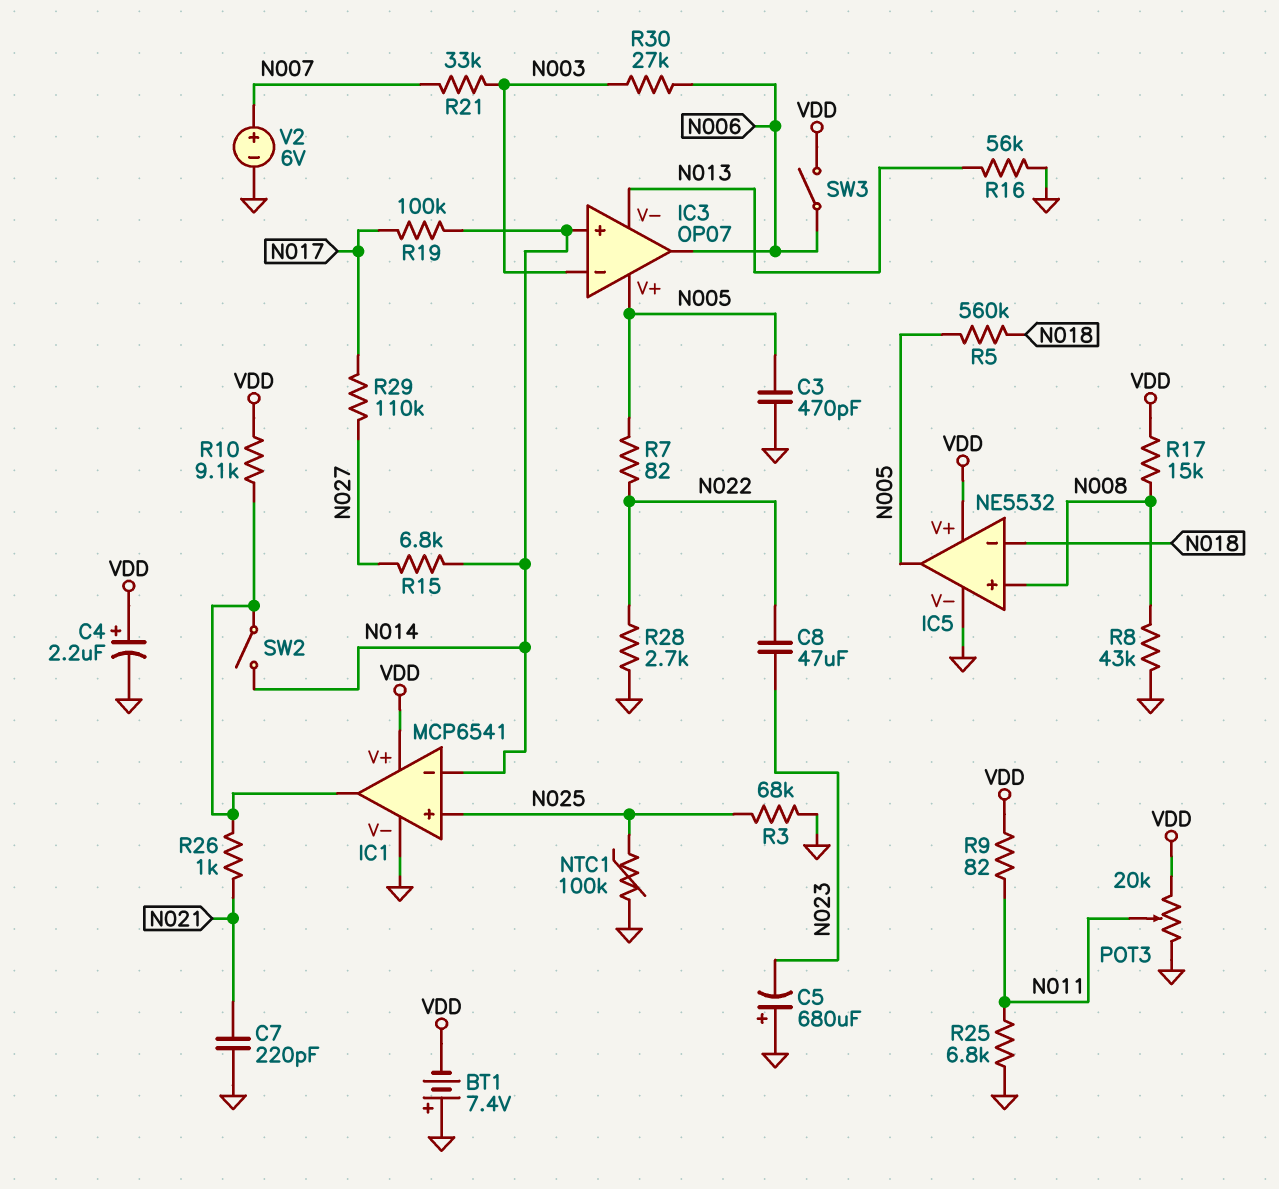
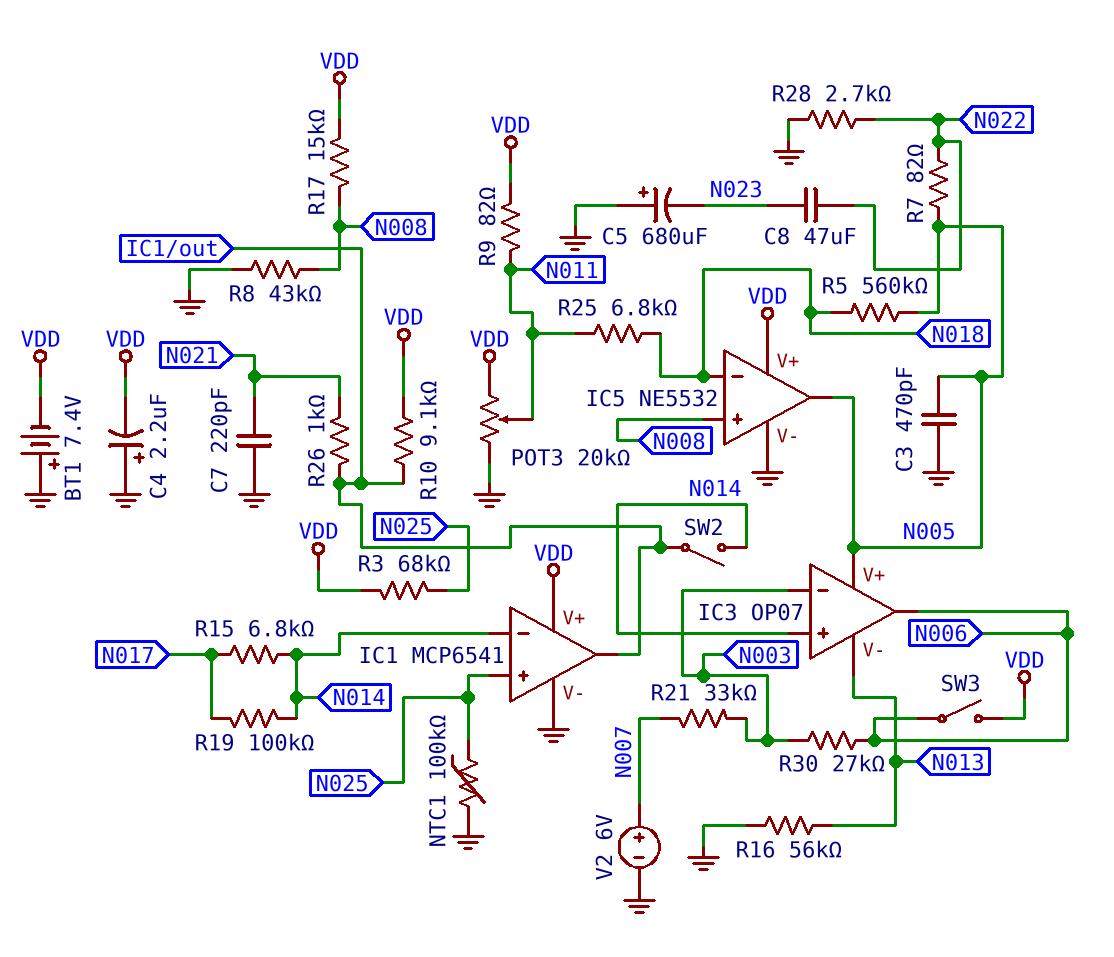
C4: 2.2uF (plus VDD, minus GND) -> 2.2uF (plus GND, minus VDD)
R3: 68k (GND, N025) -> 68k (N025, VDD)
R15: 6.8k (N014, N027) -> 6.8k (N014, N017)
R25: 6.8k (GND, N011) -> 6.8k (N011, N018)
R29: 110k (N017, N027) -> none

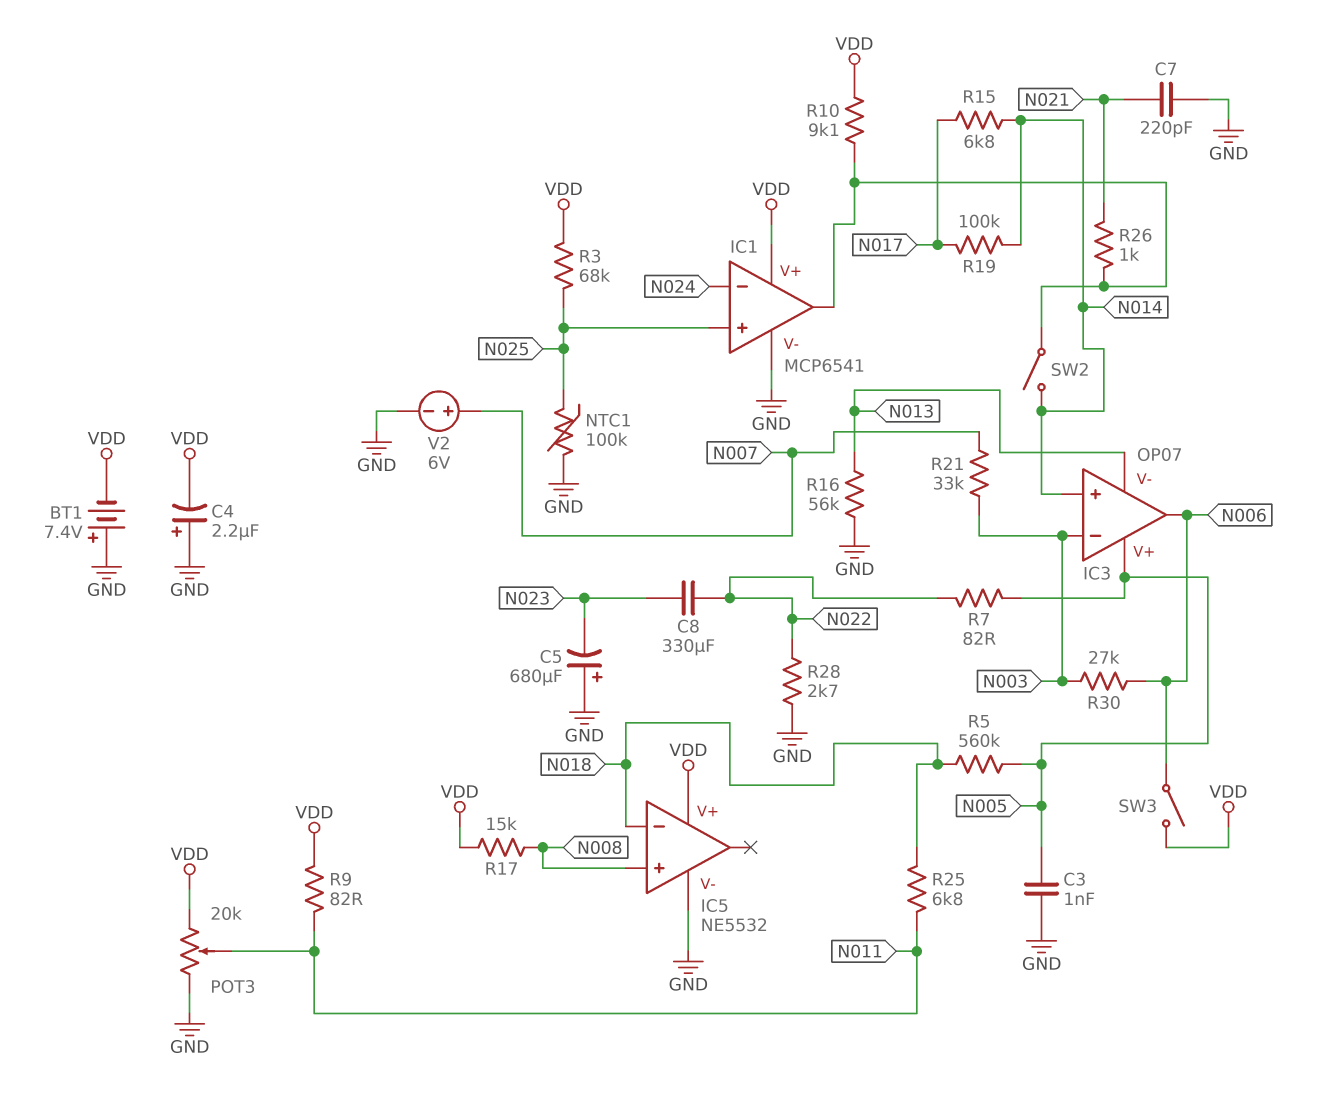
C3: 470pF (GND, N005) -> 1nF (GND, N005)
C8: 47uF (N022, N023) -> 330uF (N022, N023)
IC1 pin in-: N014 -> N024
IC5 pin out: N005 -> none
R8: 43k (GND, N008) -> none

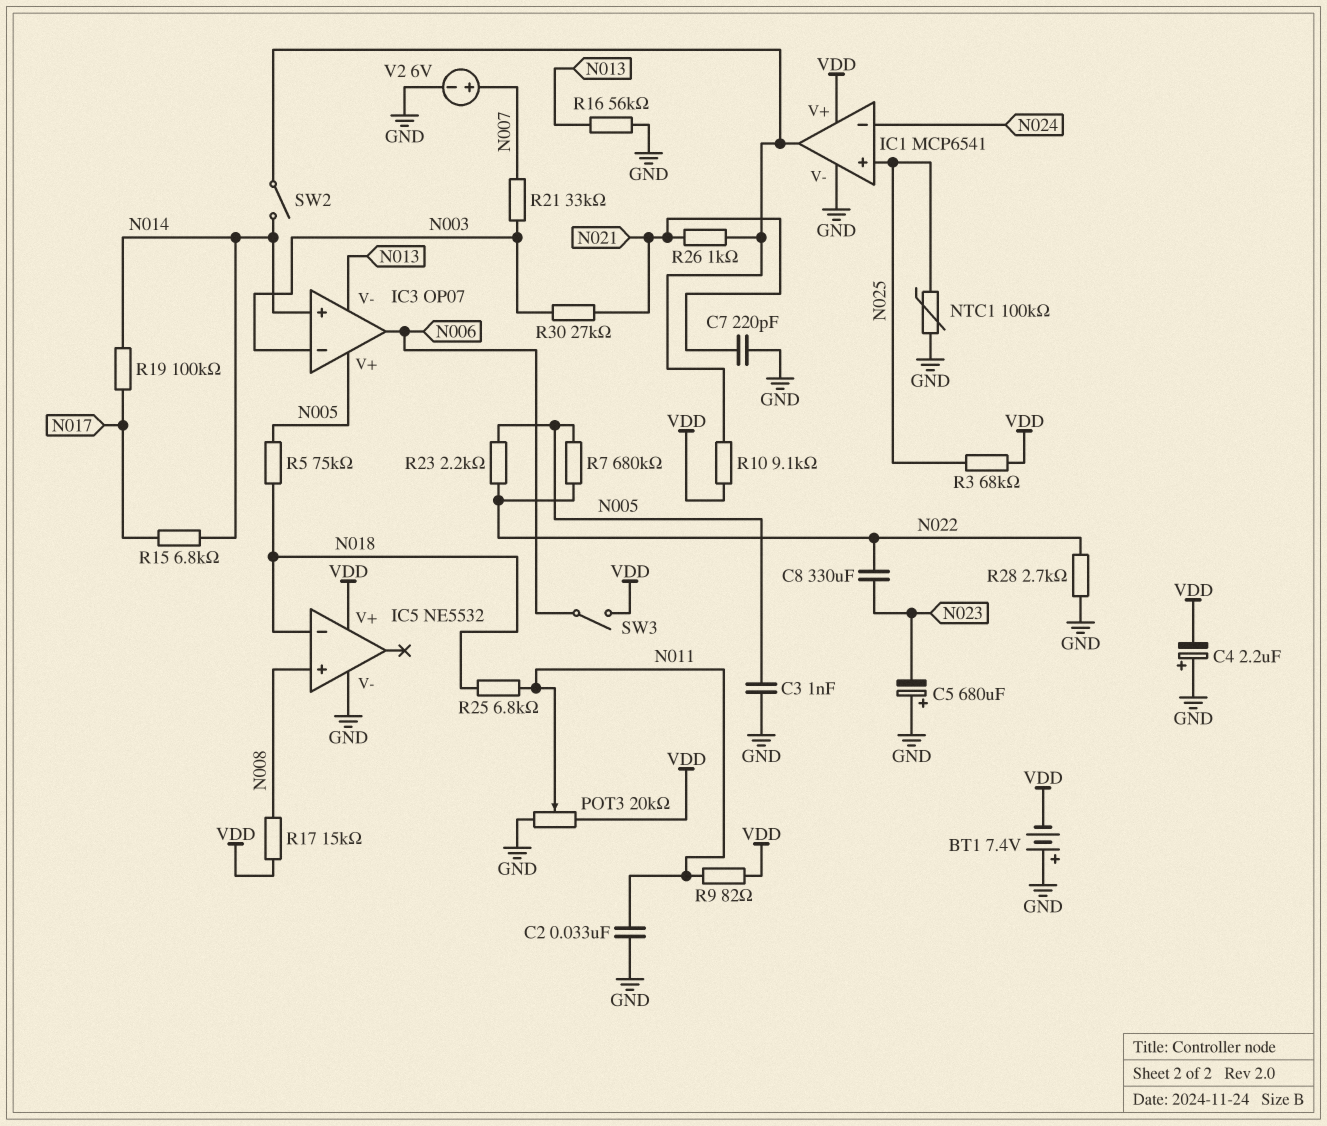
C2: none -> 33nF (GND, N011)
R5: 560k (N005, N018) -> 75k (N005, N018)
R7: 82 (N005, N022) -> 680k (N005, N022)
R23: none -> 2.2k (N005, N022)
R30: 27k (N003, N006) -> 27k (N003, N021)

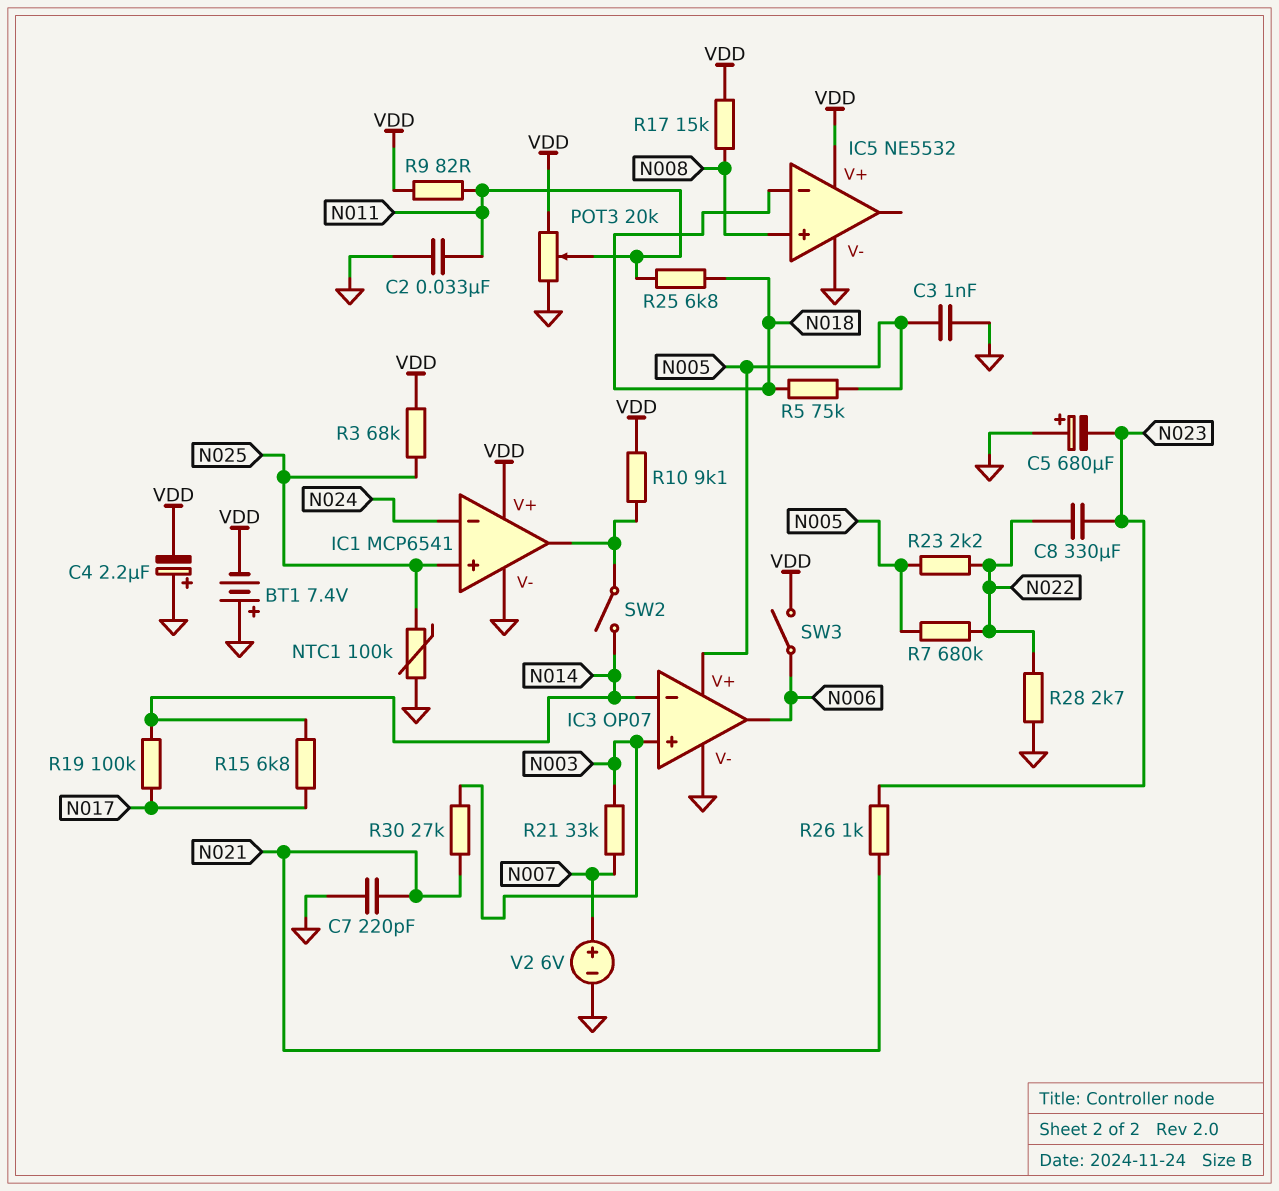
IC3 pin V-: N013 -> GND
IC3 pin in+: N014 -> N003
IC3 pin in-: N003 -> N014
R16: 56k (GND, N013) -> none
R26: 1k (IC1/out, N021) -> 1k (N021, N023)

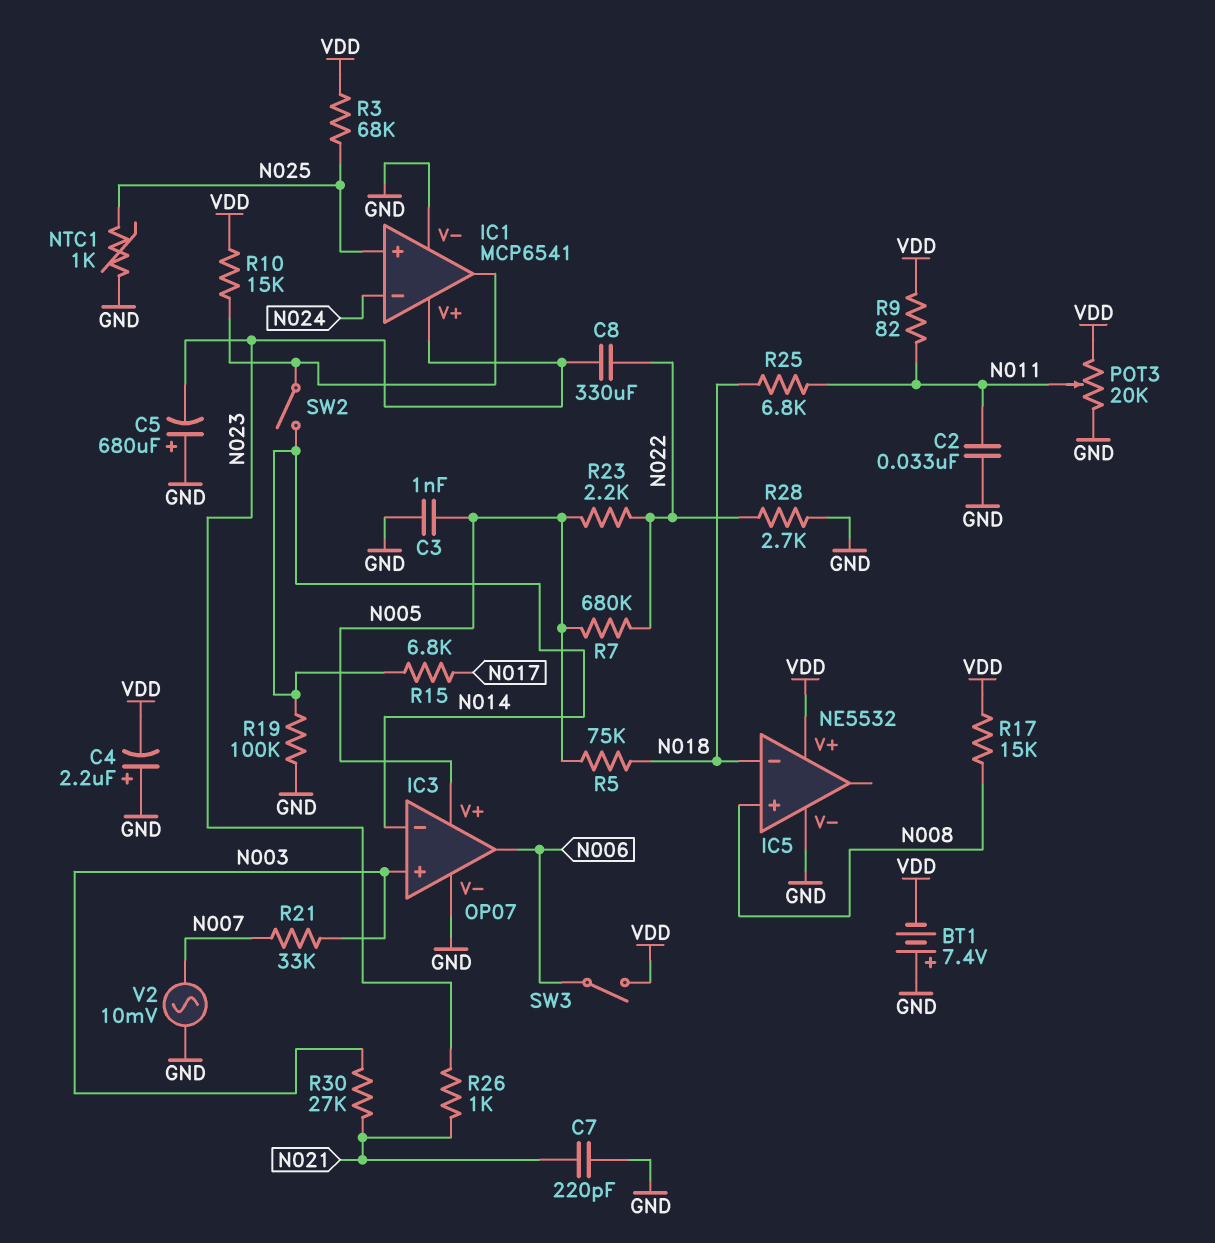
IC1 pin V+: VDD -> N023
NTC1: 100k (GND, N025) -> 1k (GND, N025)
R10: 9.1k (IC1/out, VDD) -> 15k (IC1/out, VDD)
R19: 100k (N014, N017) -> 100k (GND, N014)
V2: 6V (plus N007, minus GND) -> AC 10mV (GND, N007)

